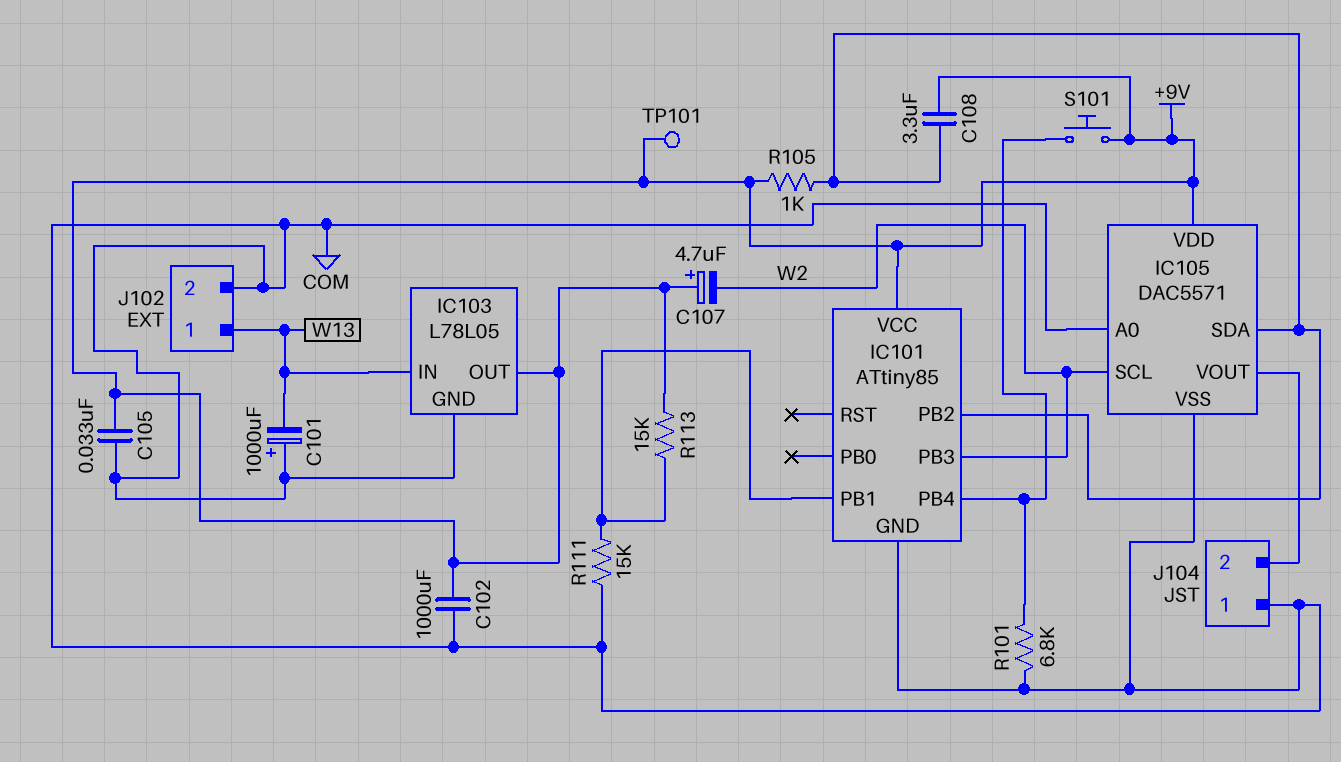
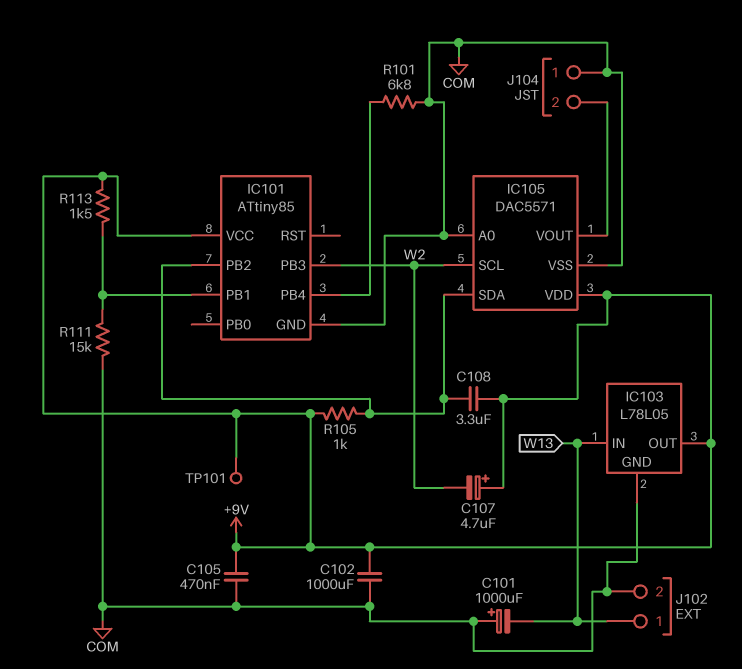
C105: 33nF (+9V, COM) -> 470nF (+9V, COM)
R113: 15k (+9V, IC101/PB1) -> 1.5k (+9V, IC101/PB1)
S101: button (+9V, IC101/PB4) -> none

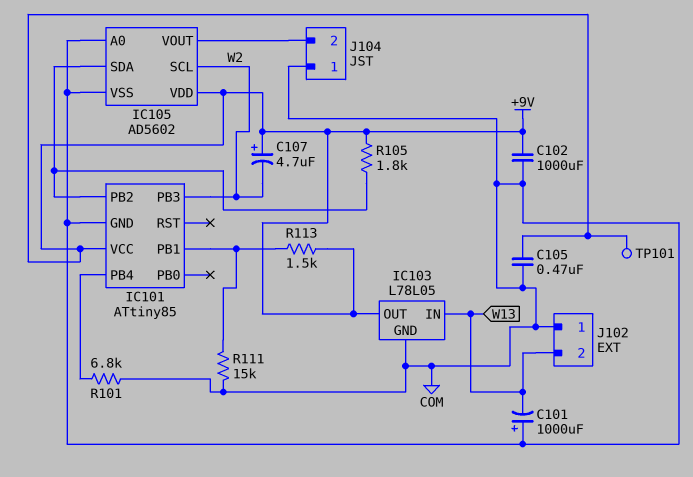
C108: 3.3uF (+9V, IC101/PB2) -> none
IC105: DAC5571 -> AD5602
J102 pin 1: W13 -> COM
J102 pin 2: COM -> W13
R105: 1k (+9V, IC101/PB2) -> 1.8k (+9V, IC101/PB2)

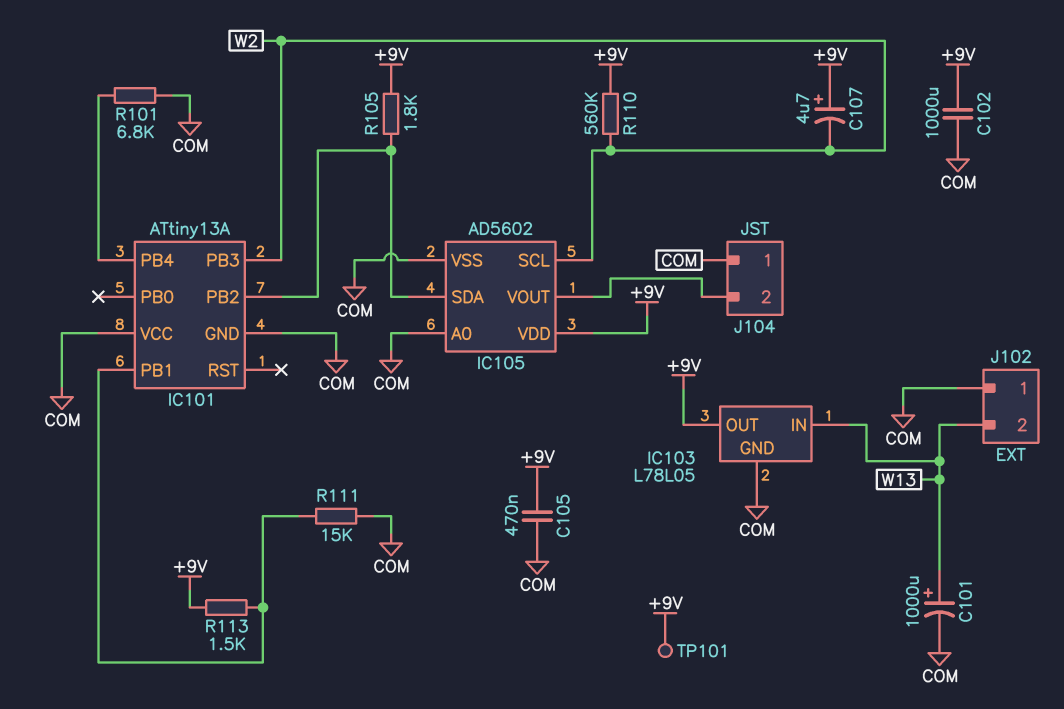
C101: 1000uF (plus COM, minus W13) -> 1000uF (plus W13, minus COM)
IC101: ATtiny85 -> ATtiny13A
IC101 pin VCC: +9V -> COM
R110: none -> 560k (+9V, W2)

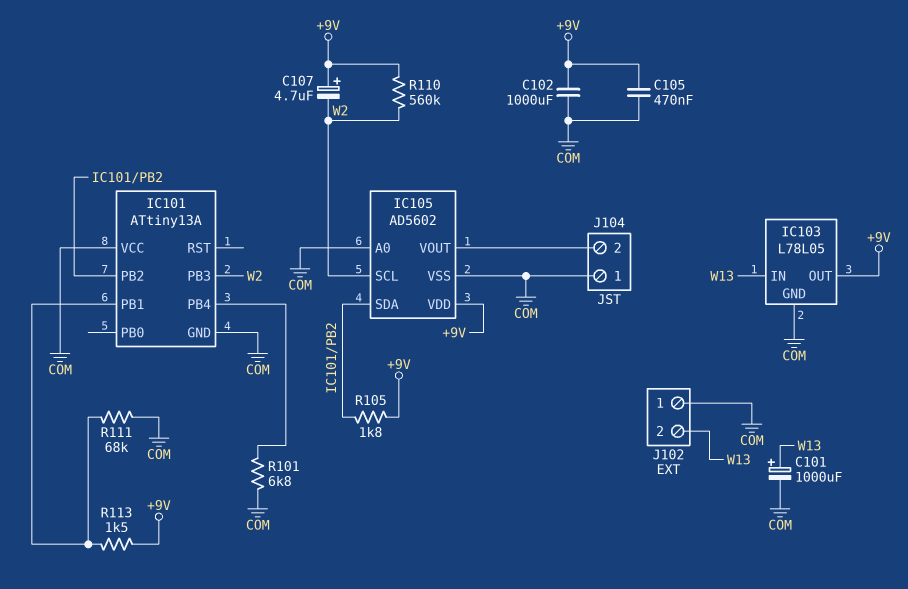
R111: 15k (COM, IC101/PB1) -> 68k (COM, IC101/PB1)
TP101: test point (+9V) -> none

